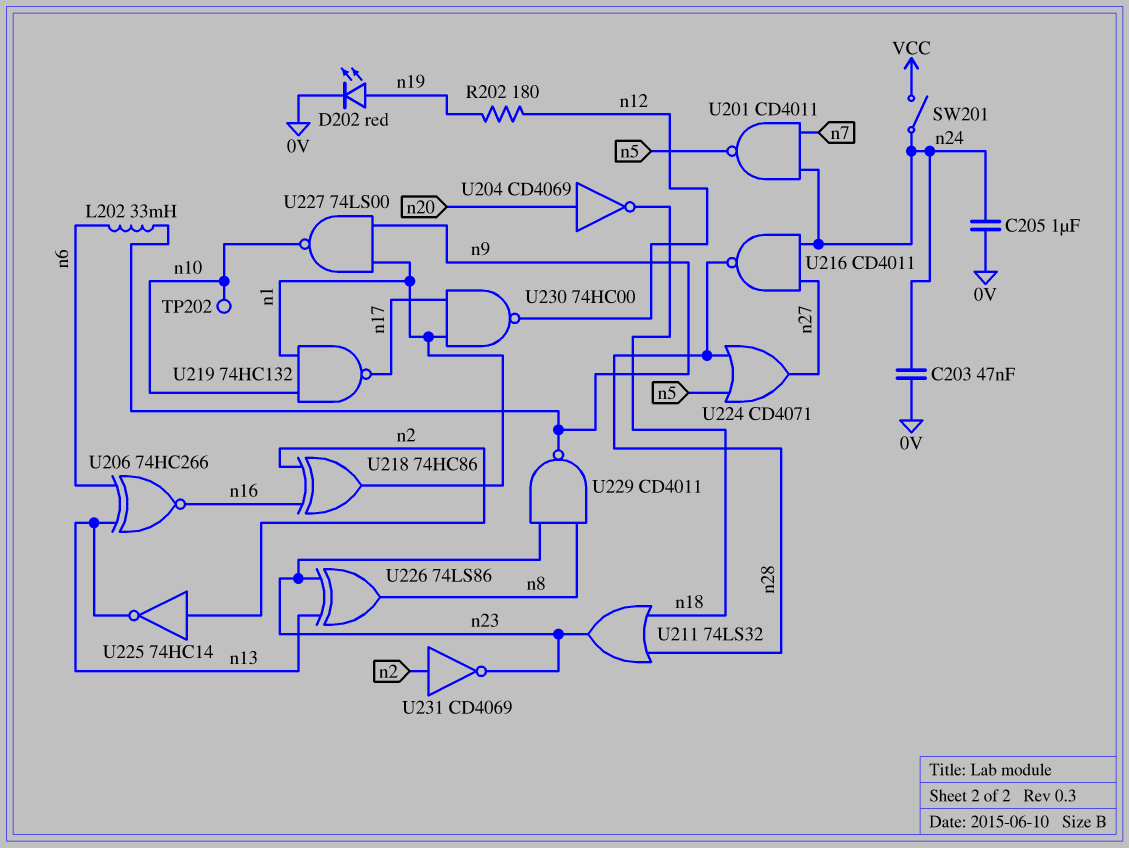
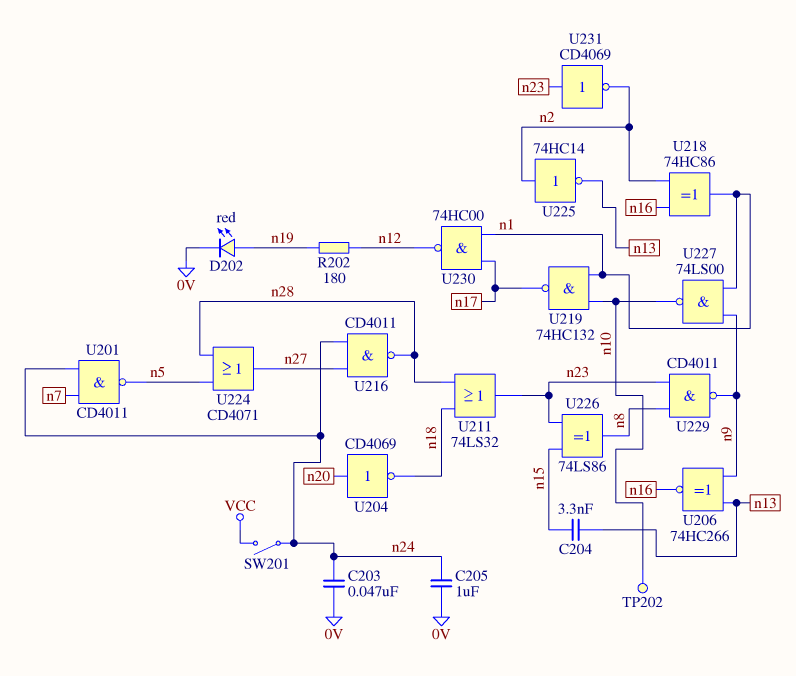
C204: none -> 3.3nF (n13, n15)
L202: 33mH (n6, n9) -> none
U206: XNOR 74HC266 (in n6, in n13, out n16) -> XNOR 74HC266 (in n9, in n13, out n16)
U226: XOR 74LS86 (in n13, in n23, out n8) -> XOR 74LS86 (in n15, in n23, out n8)
U231: NOT CD4069 (in n2, out n23) -> NOT CD4069 (in n23, out n2)

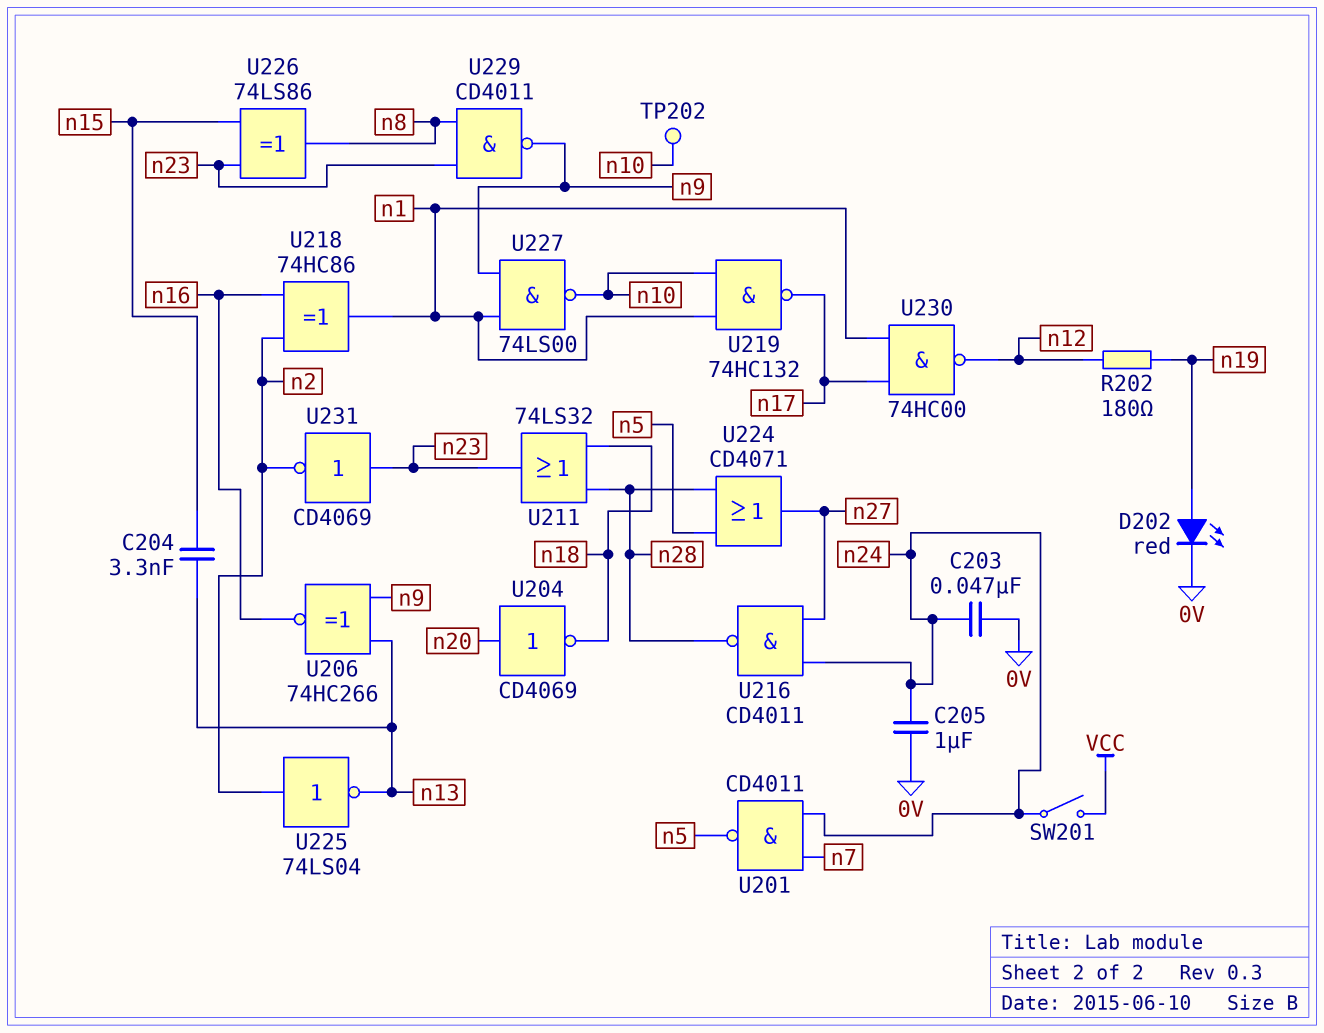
U225: NOT 74HC14 (in n2, out n13) -> NOT 74LS04 (in n2, out n13)

